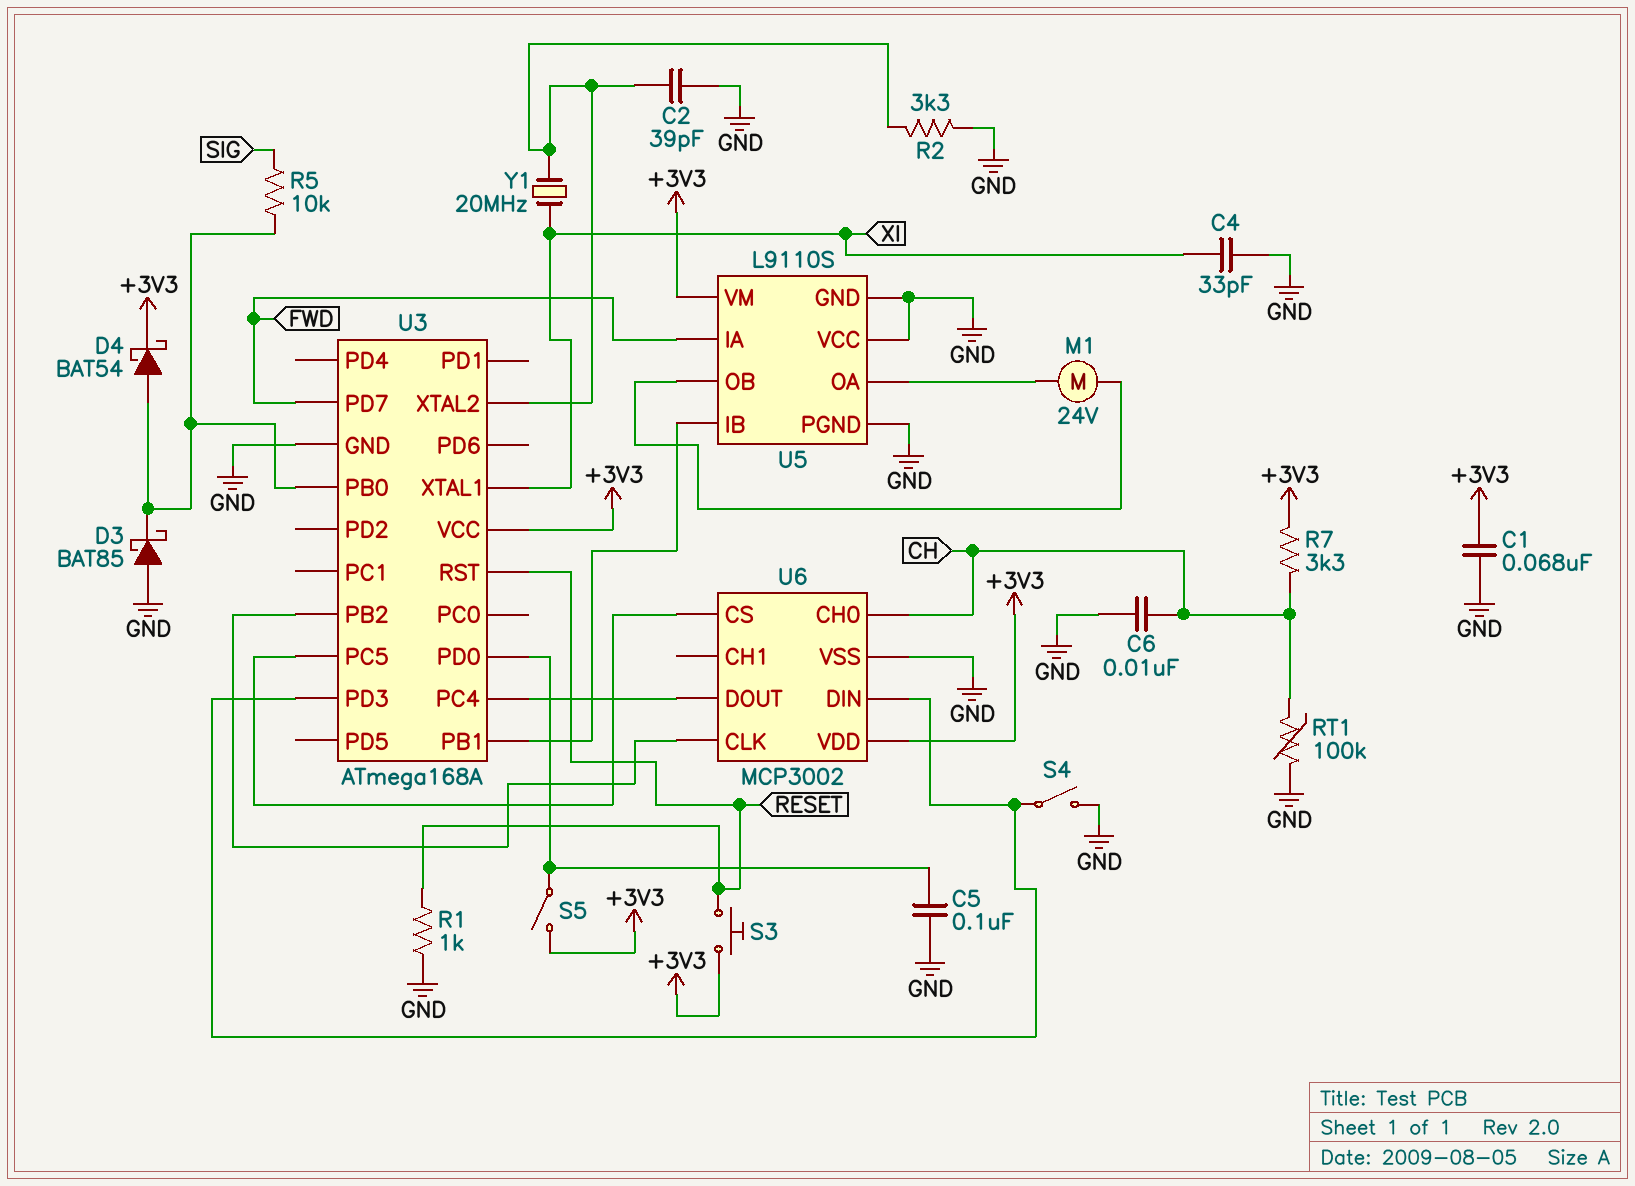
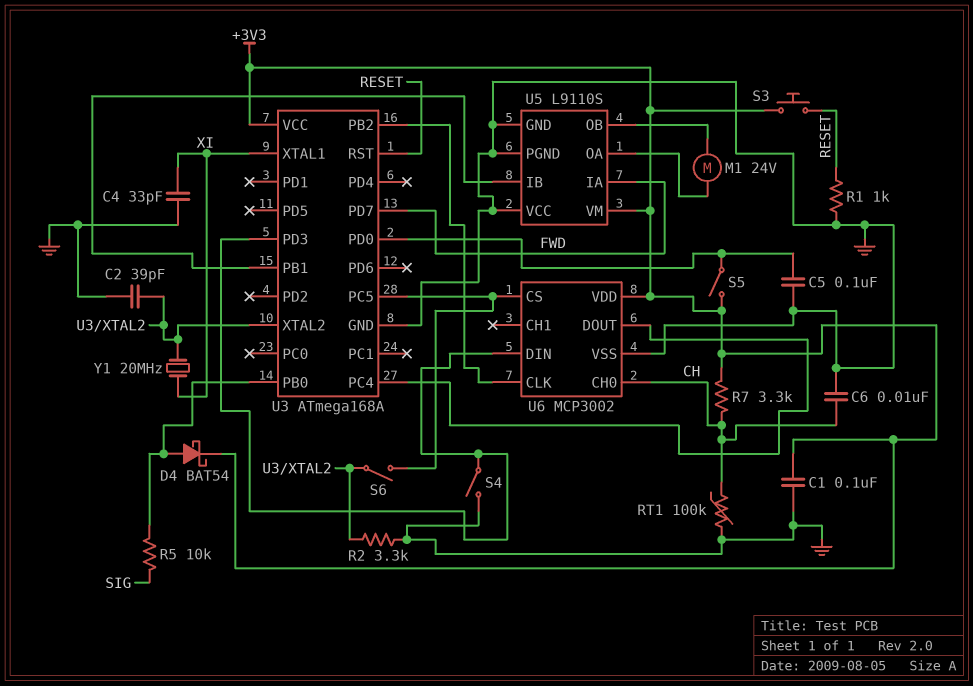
C1: 68nF (+3V3, GND) -> 100nF (+3V3, GND)
D3: schottky BAT85 (A GND, K U3/PB0) -> none
S6: none -> switch (U3/PC5, U3/XTAL2)

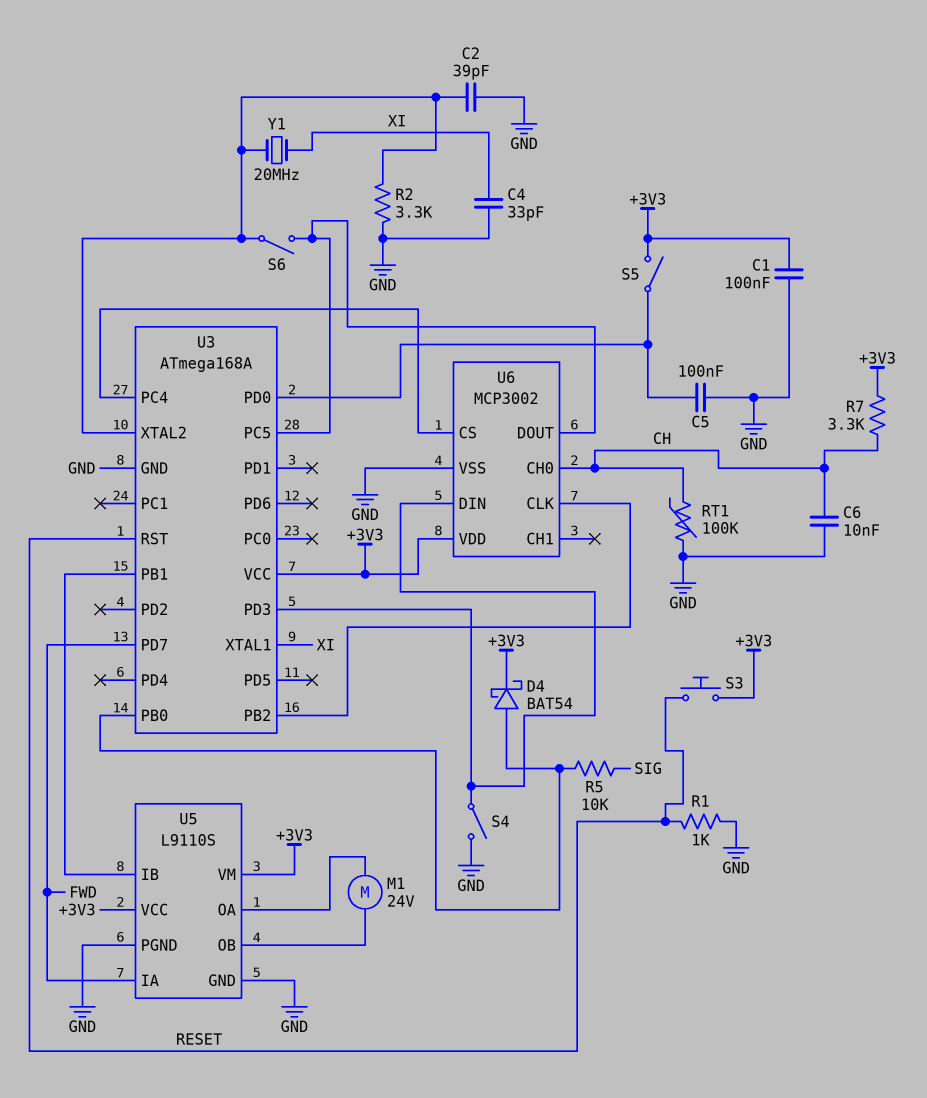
U5 pin VCC: GND -> +3V3
U6 pin CS: U3/PC5 -> U3/PC4
U6 pin DOUT: U3/PC4 -> U3/PC5

